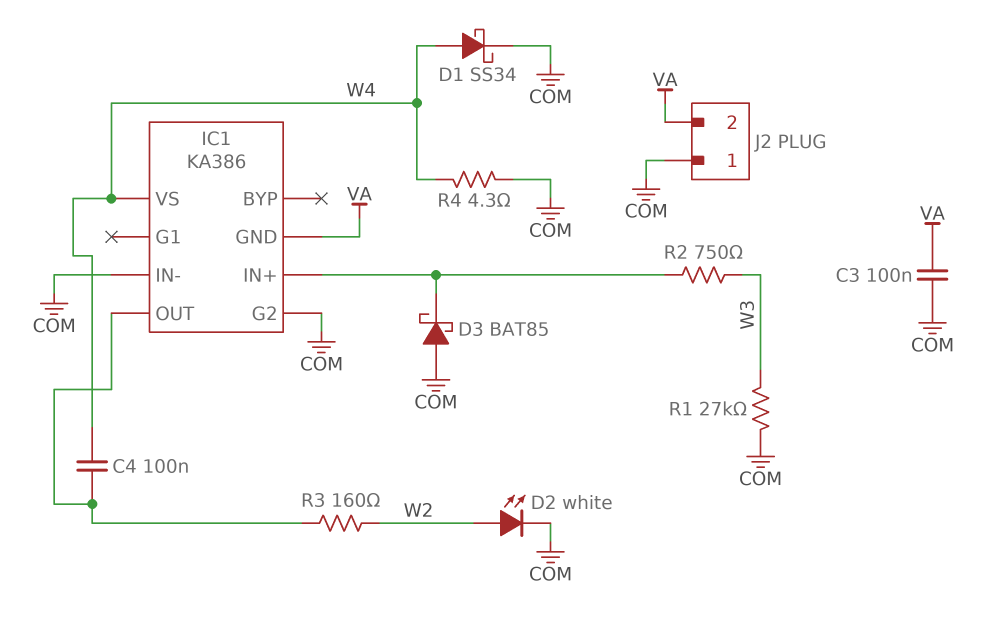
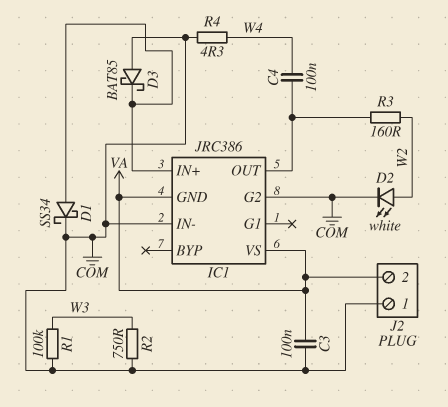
D1: schottky SS34 (A W4, K COM) -> schottky SS34 (A IC1/IN+, K COM)
IC1: KA386 -> JRC386
IC1 pin VS: W4 -> VA
R1: 27k (COM, W3) -> 100k (COM, W3)
R2: 750 (IC1/IN+, W3) -> 750 (COM, W3)

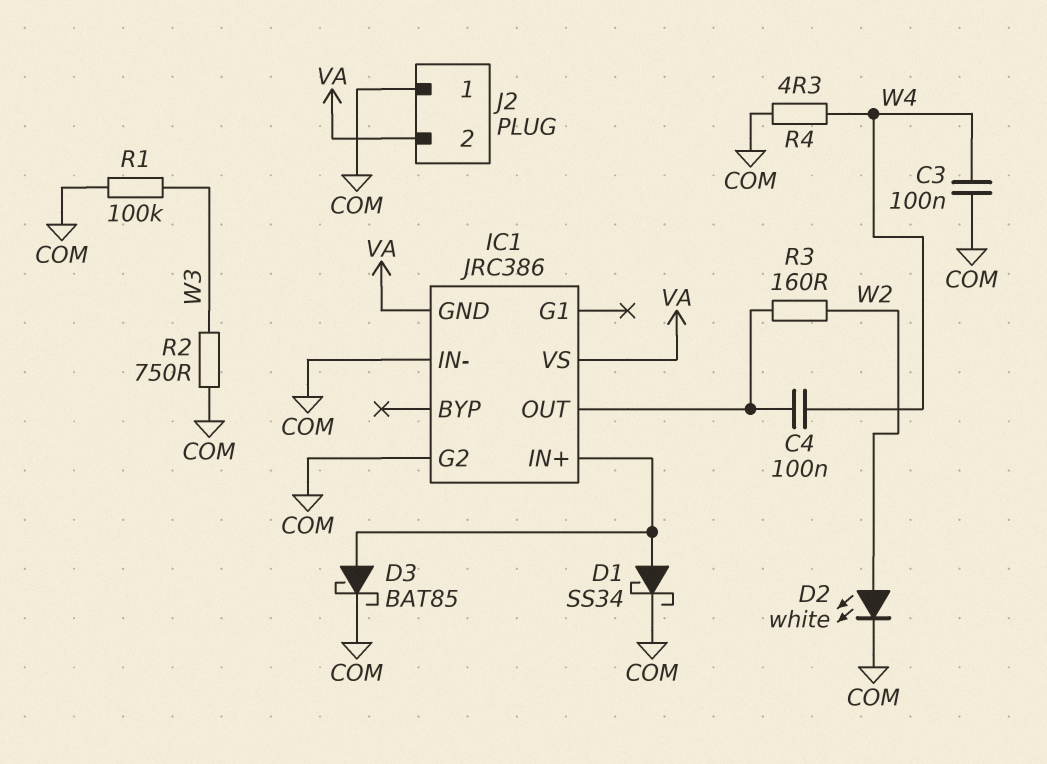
C3: 100nF (COM, VA) -> 100nF (COM, W4)
D3: schottky BAT85 (A COM, K IC1/IN+) -> schottky BAT85 (A IC1/IN+, K COM)

